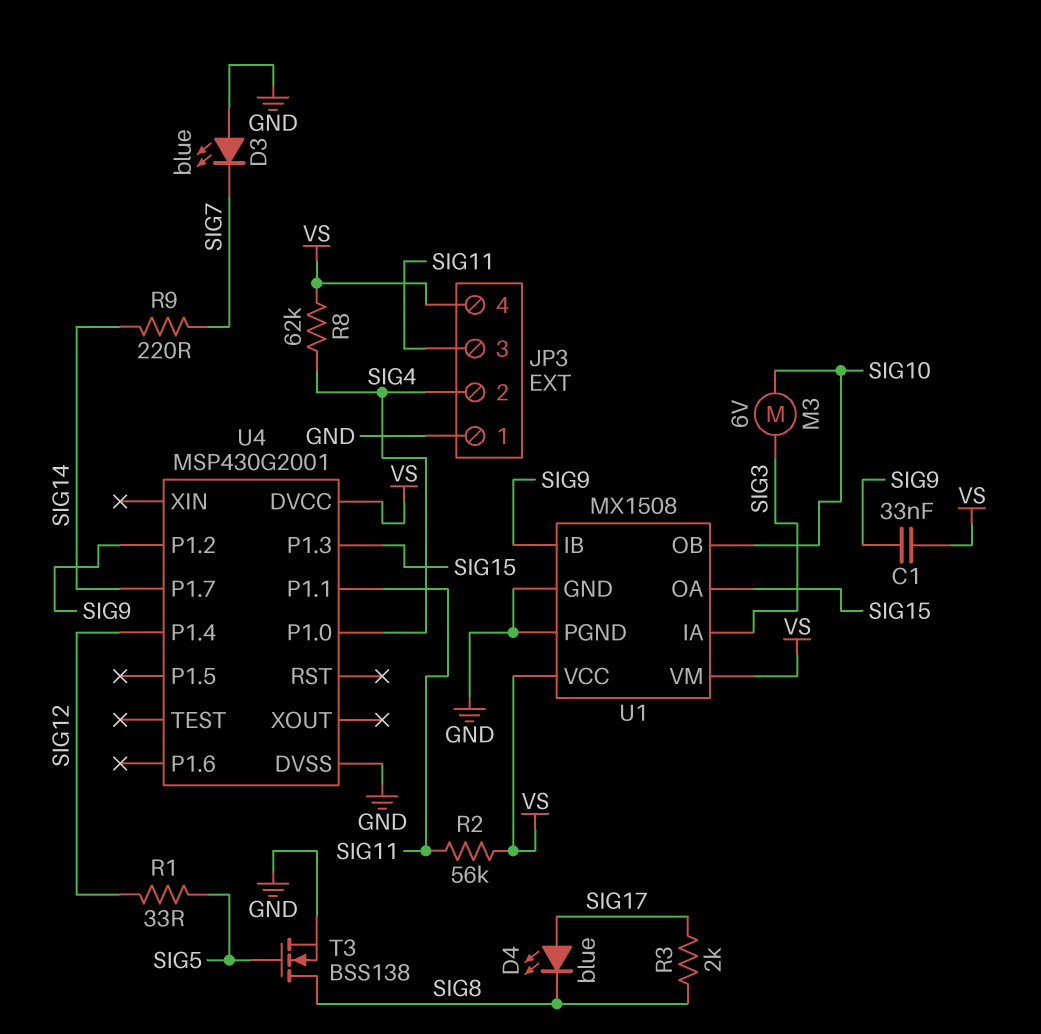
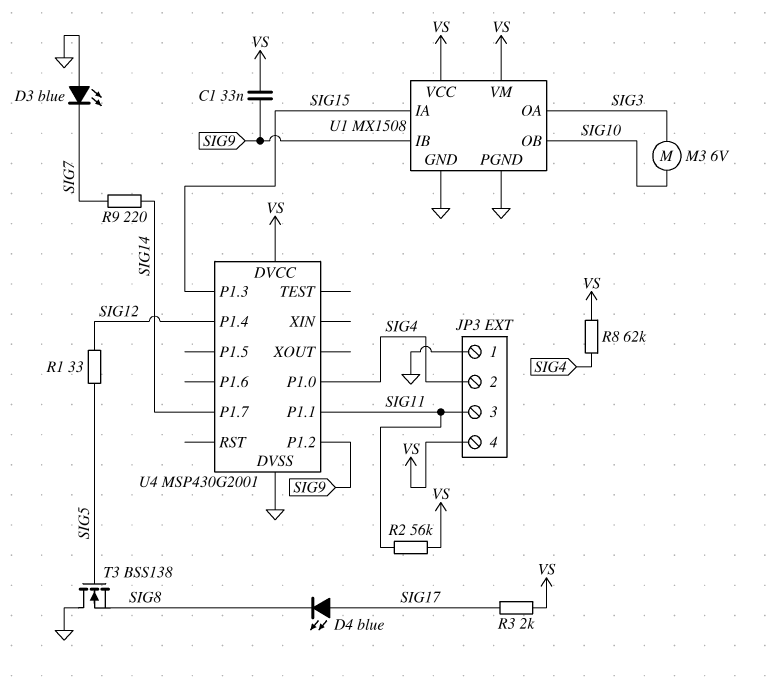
R3: 2k (SIG8, SIG17) -> 2k (SIG17, VS)
T3: NMOS BSS138 (G SIG5, D SIG8, S GND) -> NMOS BSS138 (G SIG5, D GND, S SIG8)
U1 pin IA: SIG3 -> SIG15
U1 pin OA: SIG15 -> SIG3

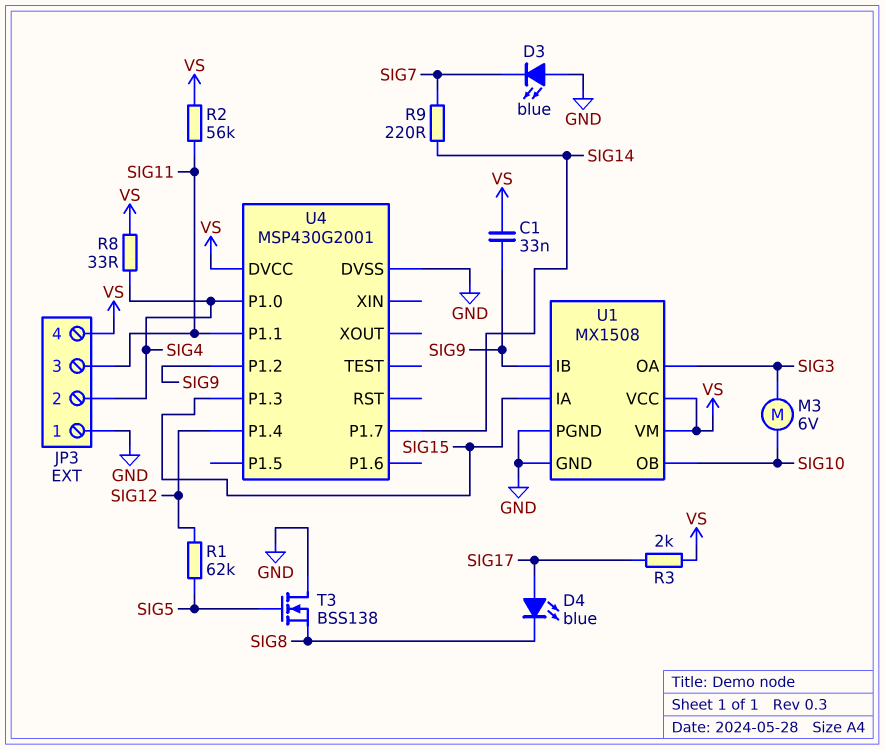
R1: 33 (SIG5, SIG12) -> 62k (SIG5, SIG12)
R8: 62k (SIG4, VS) -> 33 (SIG4, VS)

